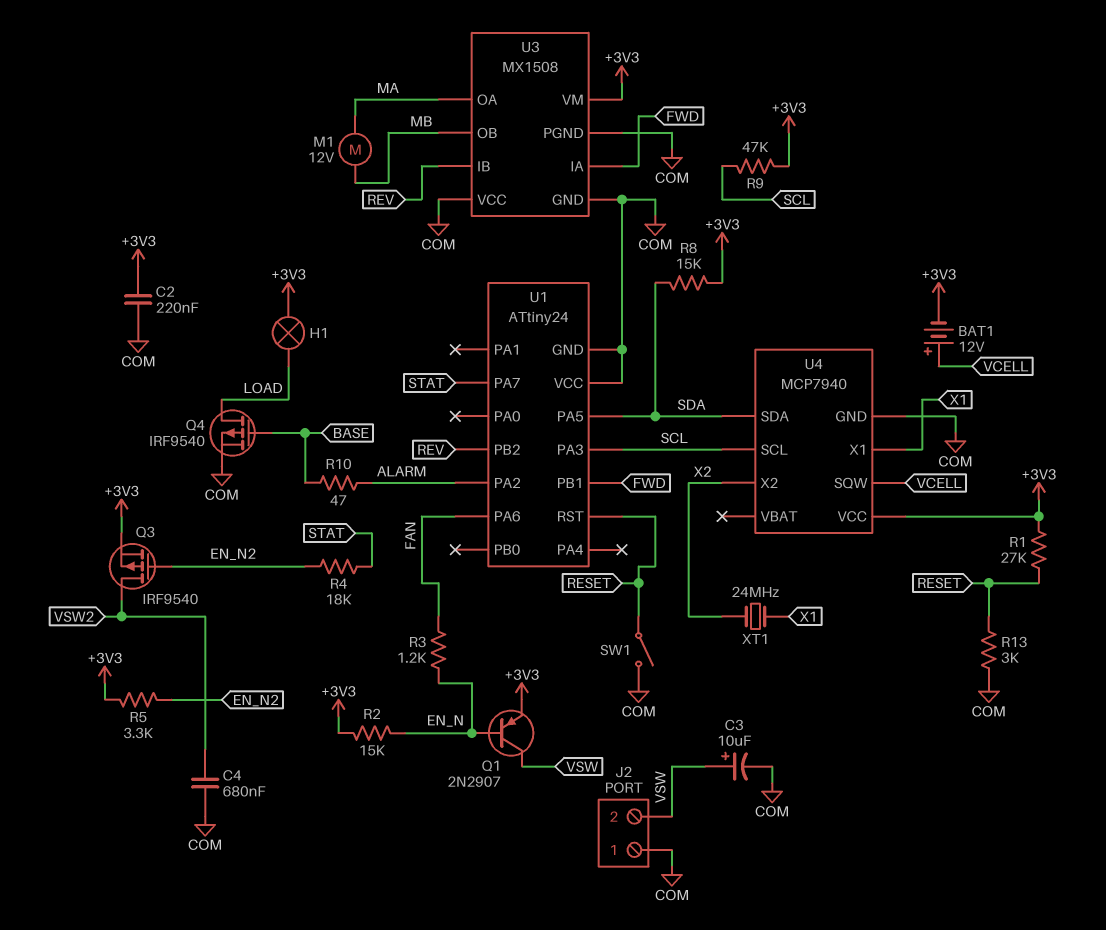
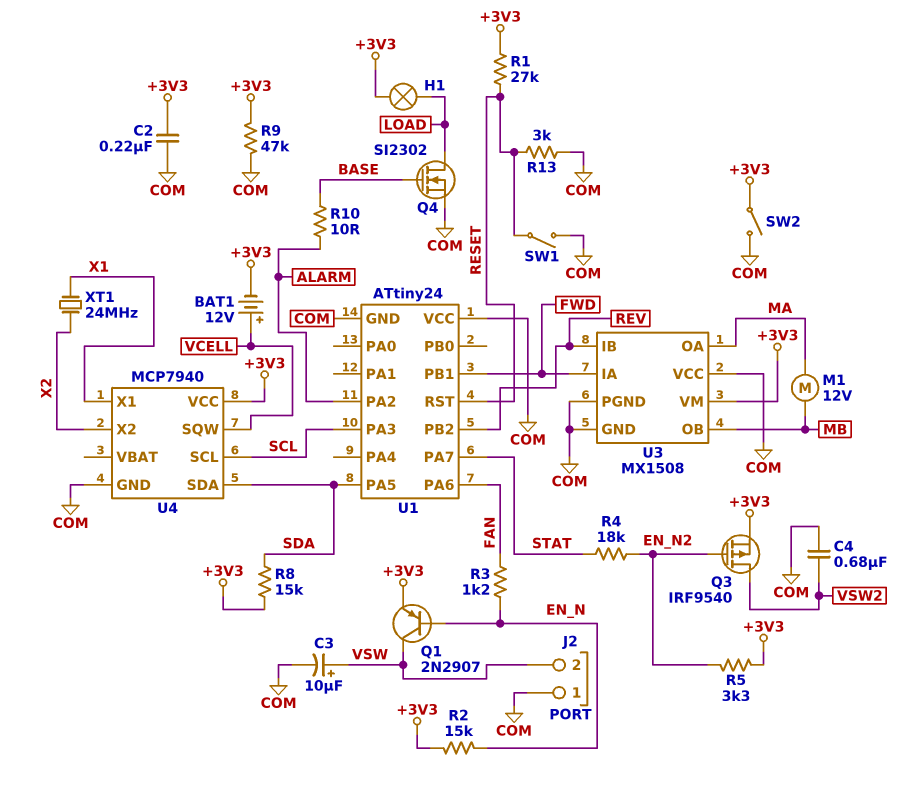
Q4: PMOS IRF9540 (G BASE, D LOAD, S COM) -> NMOS SI2302 (G BASE, D LOAD, S COM)
R9: 47k (+3V3, SCL) -> 47k (+3V3, COM)
R10: 47 (ALARM, BASE) -> 10 (ALARM, BASE)
SW2: none -> switch (+3V3, COM)

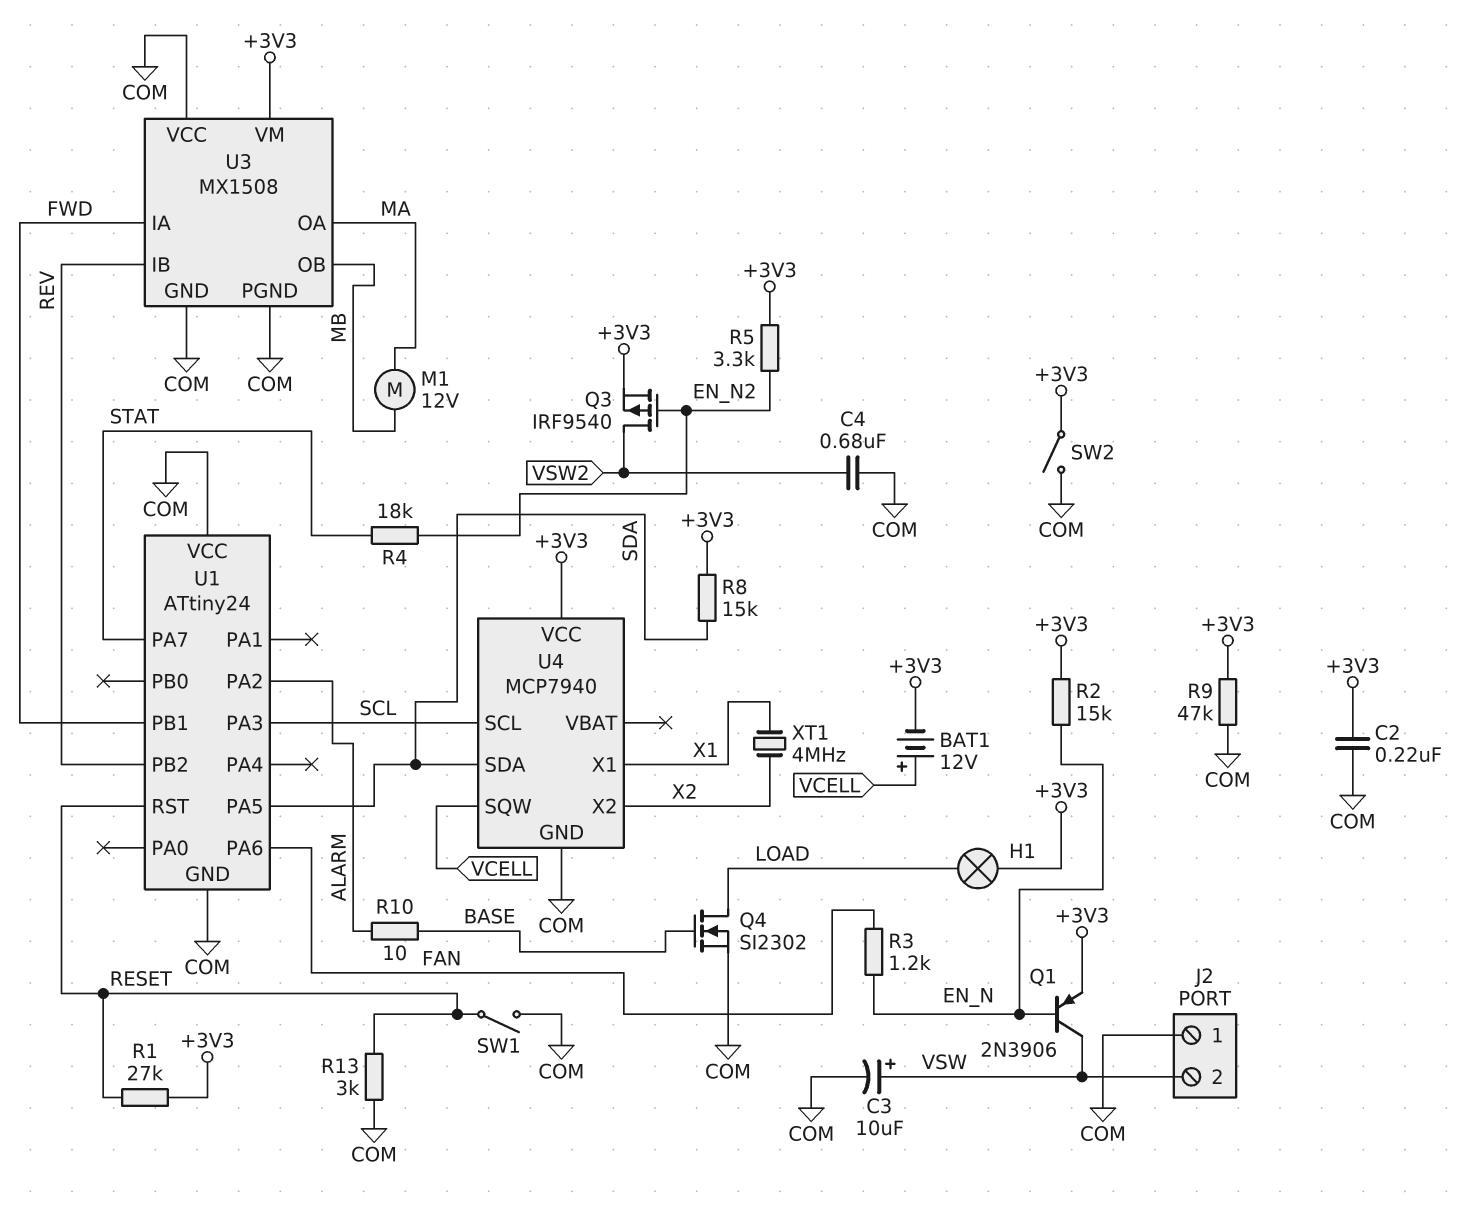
Q1: PNP 2N2907 (B EN_N, C VSW, E +3V3) -> PNP 2N3906 (B EN_N, C VSW, E +3V3)
XT1: 24MHz (X1, X2) -> 4MHz (X1, X2)

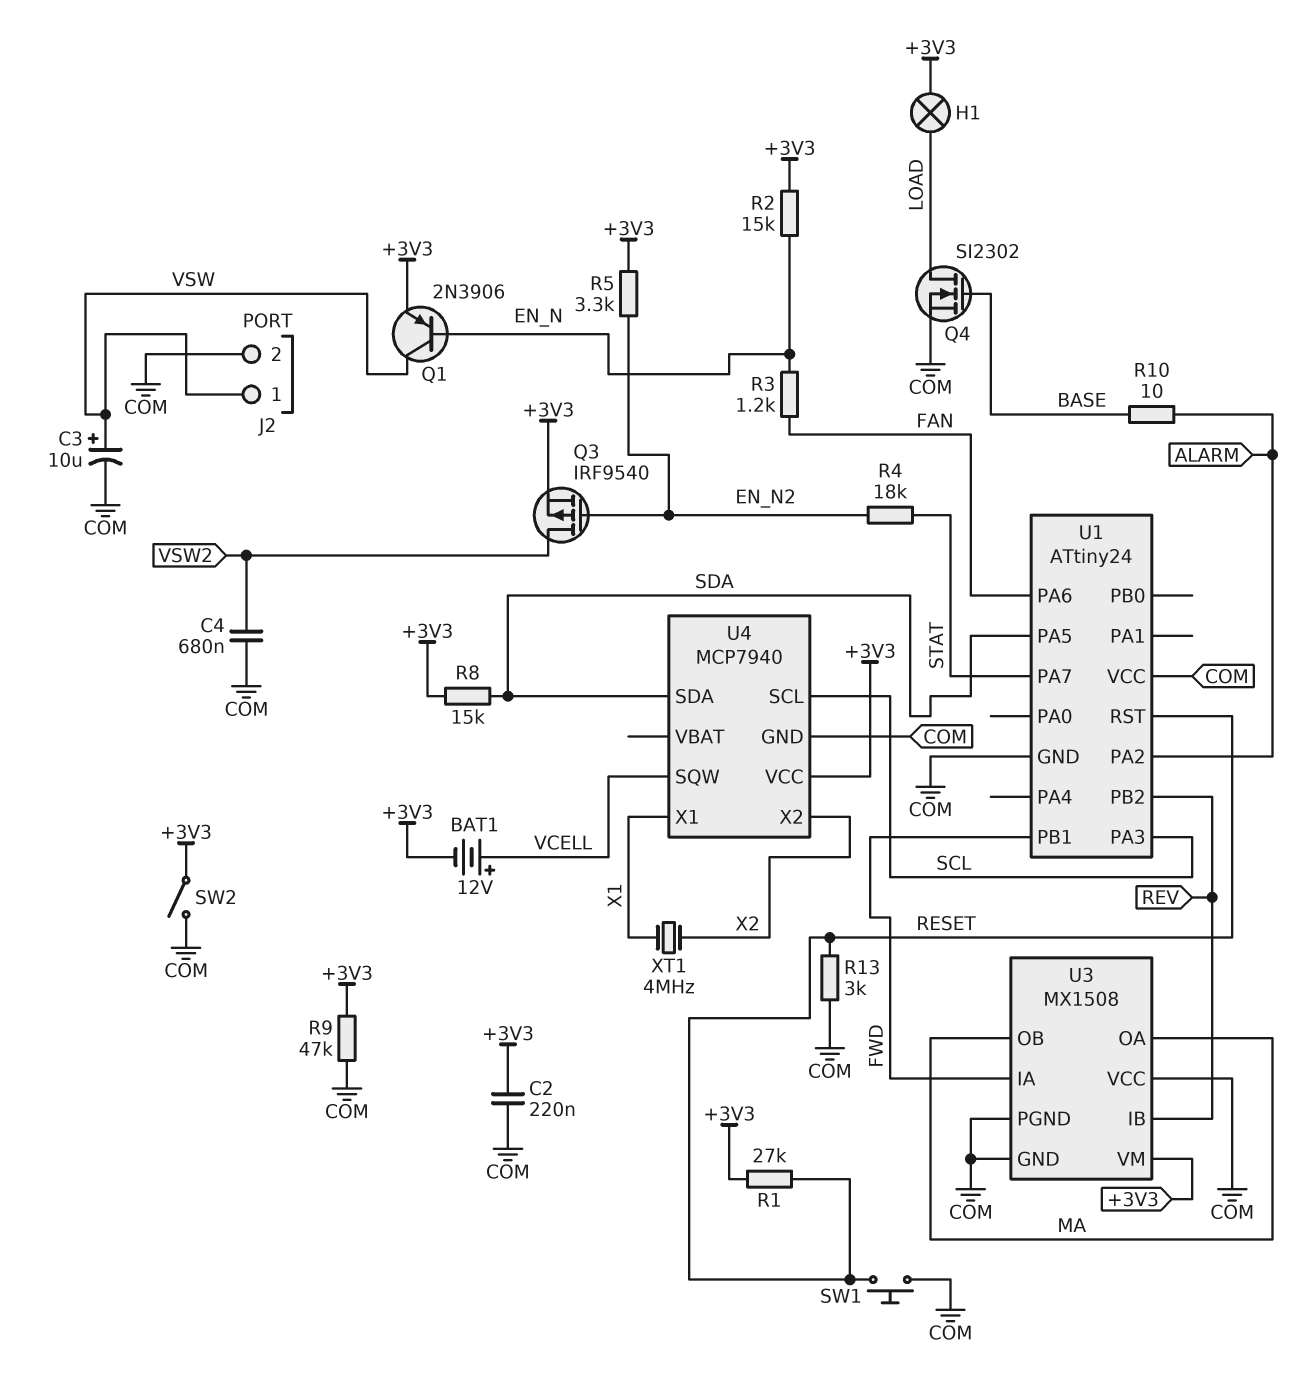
J2 pin 1: COM -> VSW
J2 pin 2: VSW -> COM
M1: motor 12V (MA, MB) -> none
SW1: switch (COM, RESET) -> button (COM, RESET)
U3 pin OB: MB -> MA

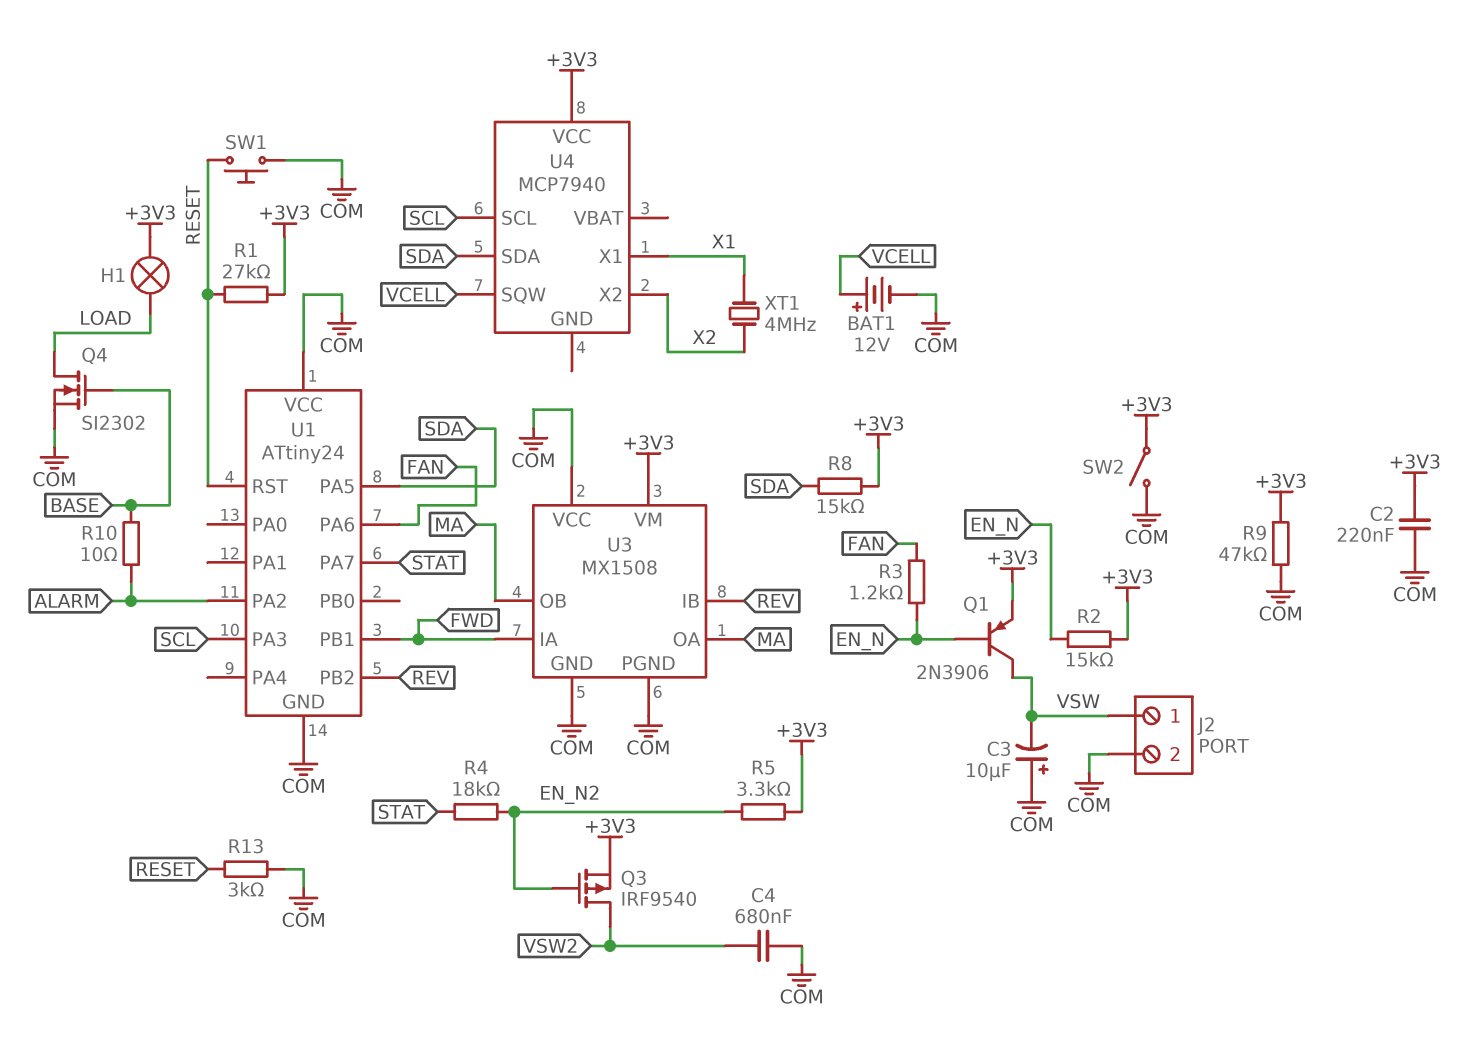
BAT1: 12V (plus VCELL, minus +3V3) -> 12V (plus VCELL, minus COM)
C3: 10uF (plus VSW, minus COM) -> 10uF (plus COM, minus VSW)
U4 pin GND: COM -> none

